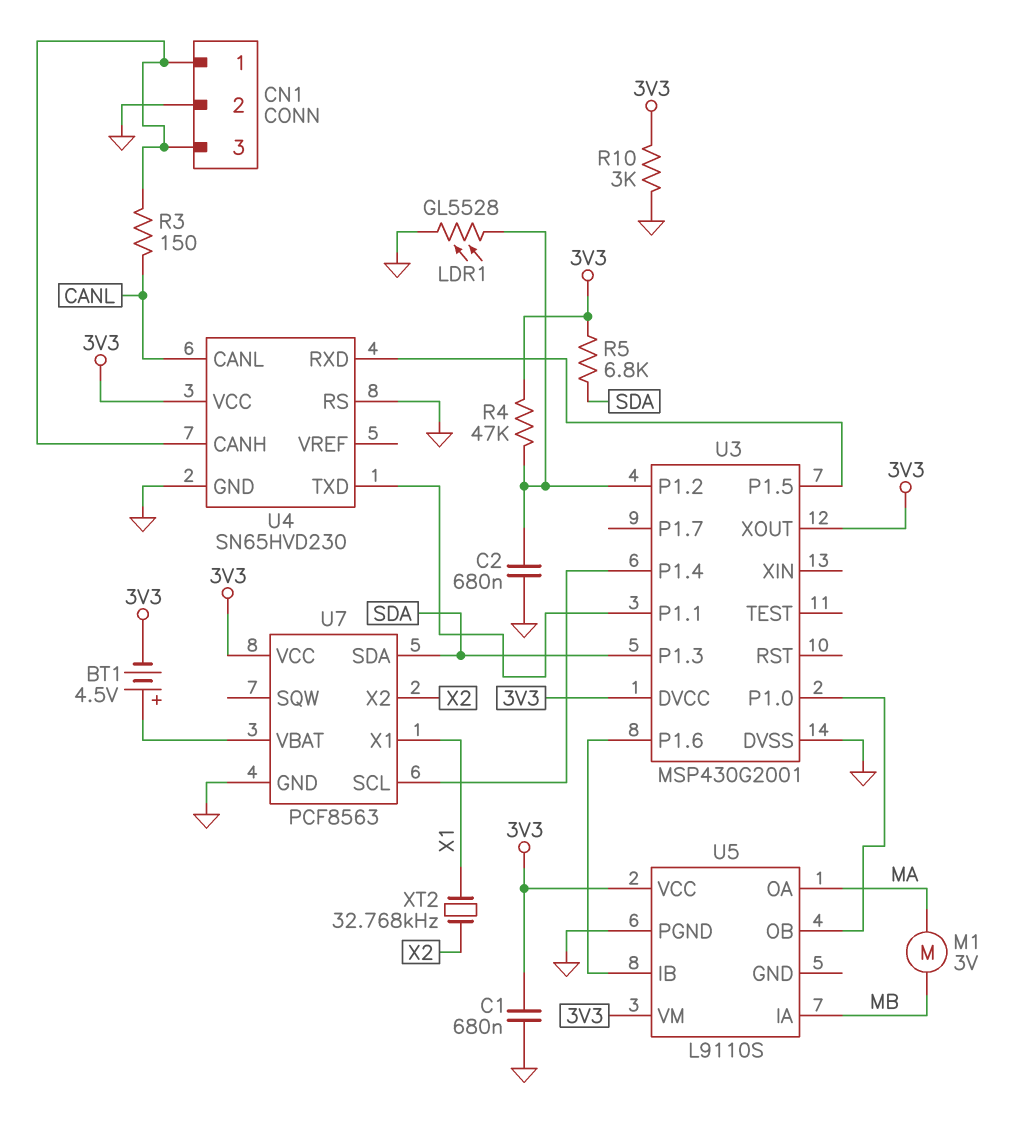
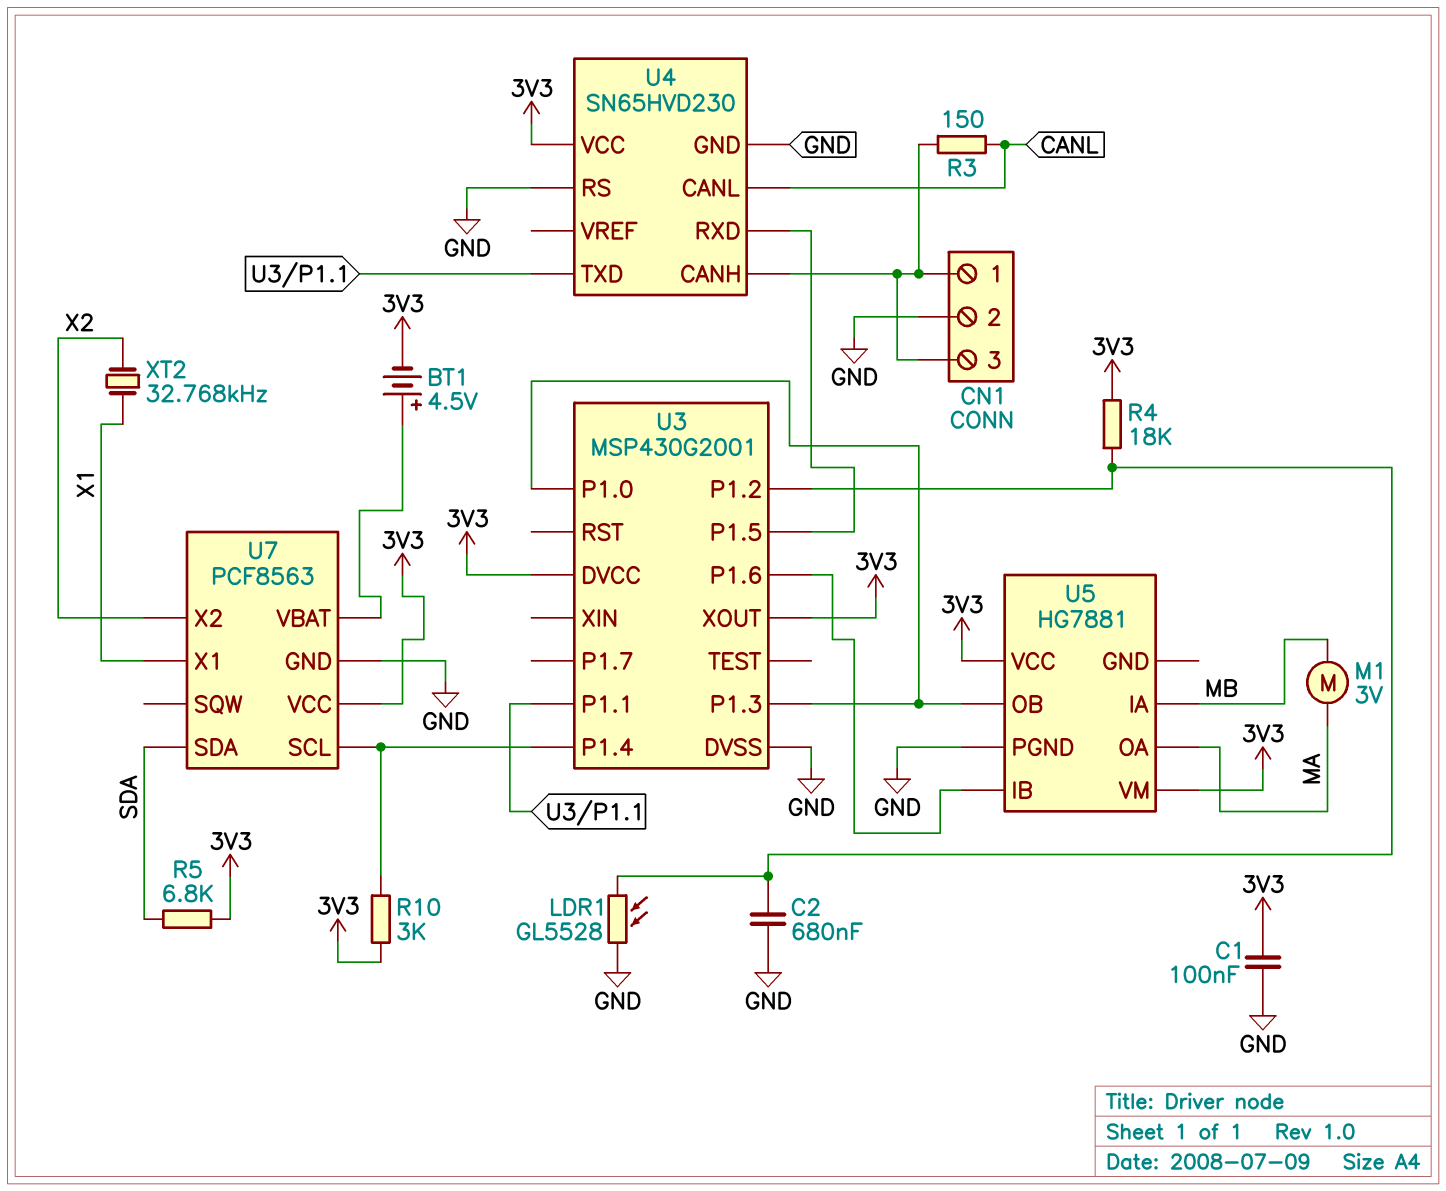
C1: 680nF (3V3, GND) -> 100nF (3V3, GND)
R4: 47k (3V3, U3/P1.2) -> 18k (3V3, U3/P1.2)
R10: 3k (3V3, GND) -> 3k (3V3, U3/P1.4)
U3 pin P1.3: SDA -> U3/P1.0
U5: L9110S -> HG7881

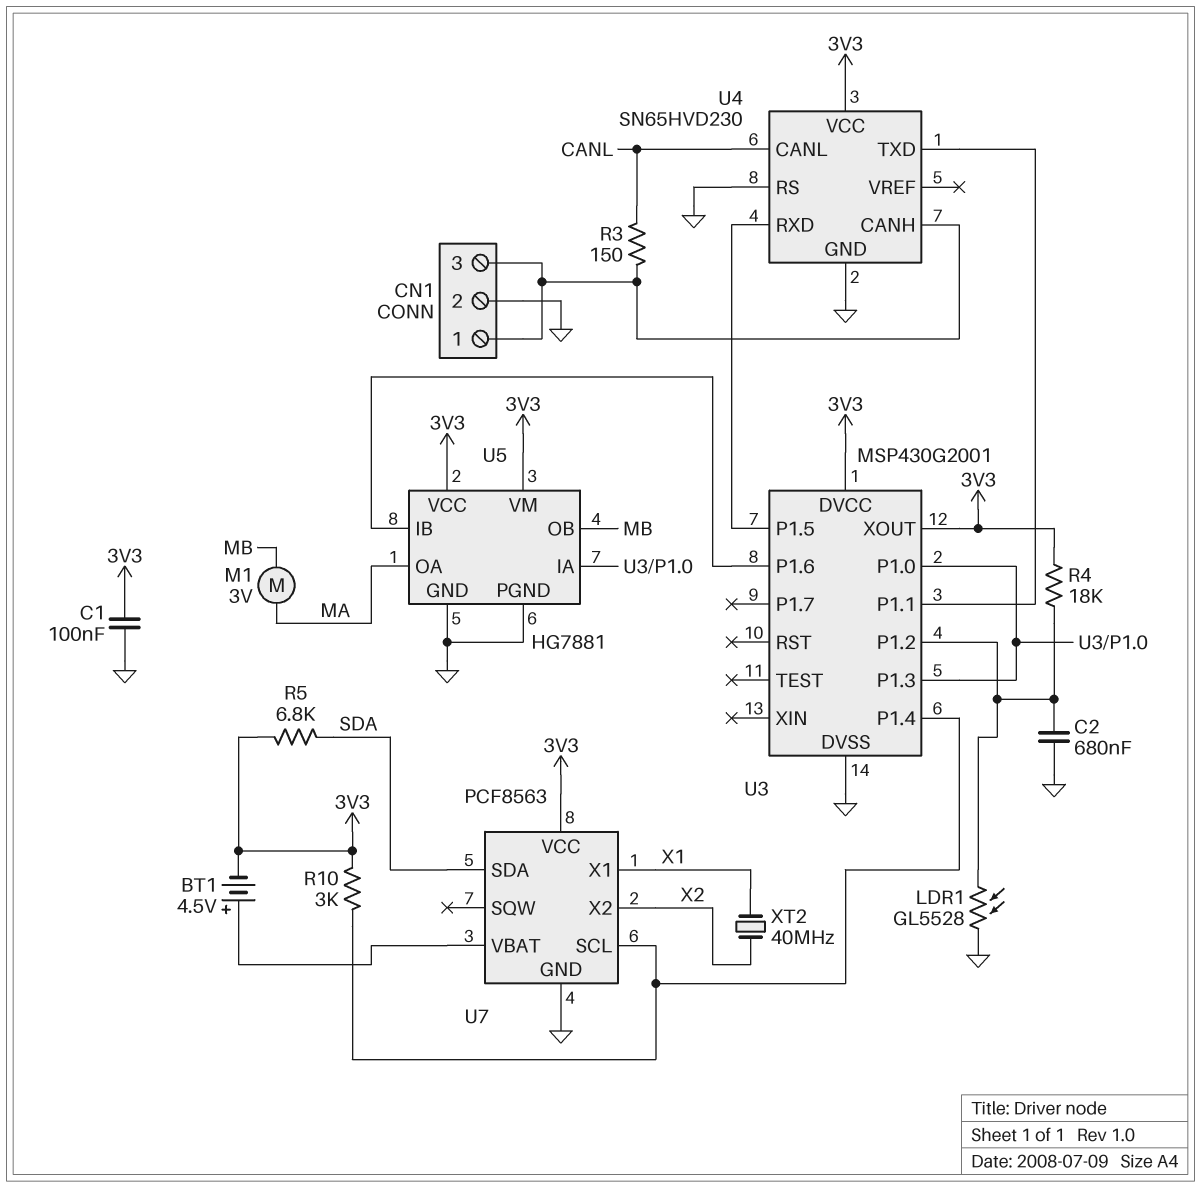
U5 pin GND: none -> GND
U5 pin IA: MB -> U3/P1.0
U5 pin OB: U3/P1.0 -> MB
XT2: 32.768kHz (X1, X2) -> 40MHz (X1, X2)

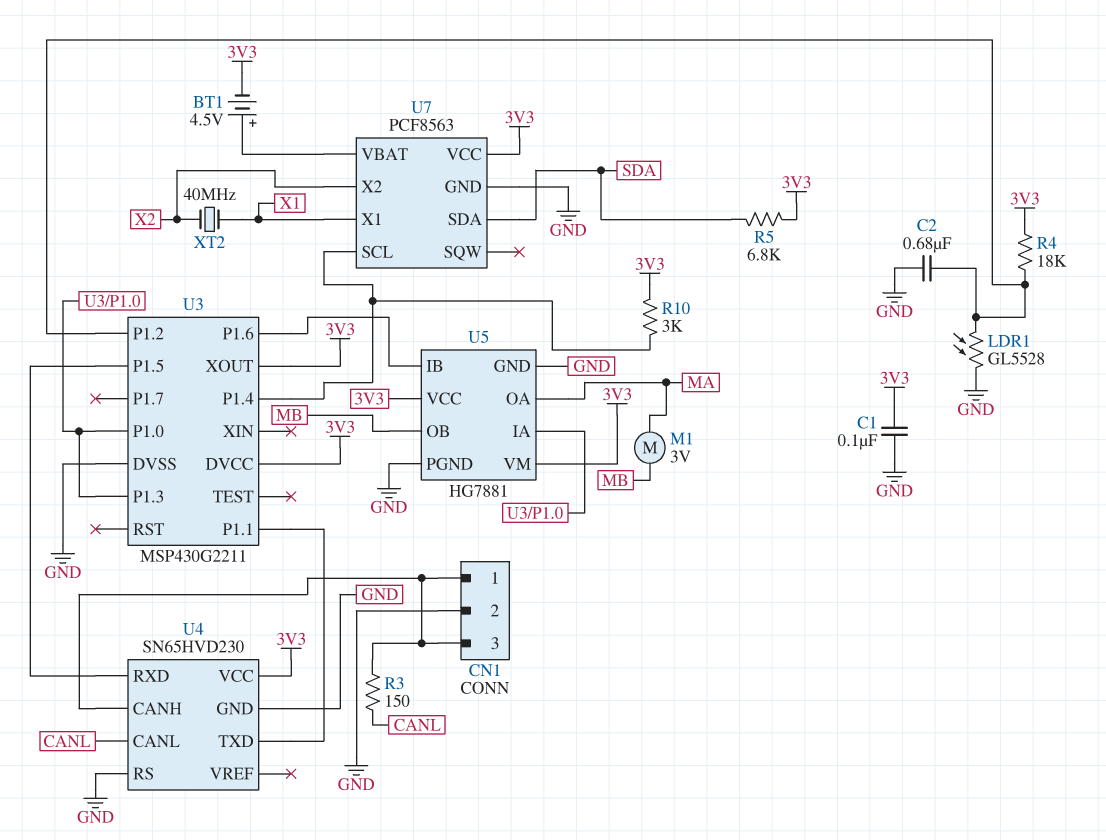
U3: MSP430G2001 -> MSP430G2211

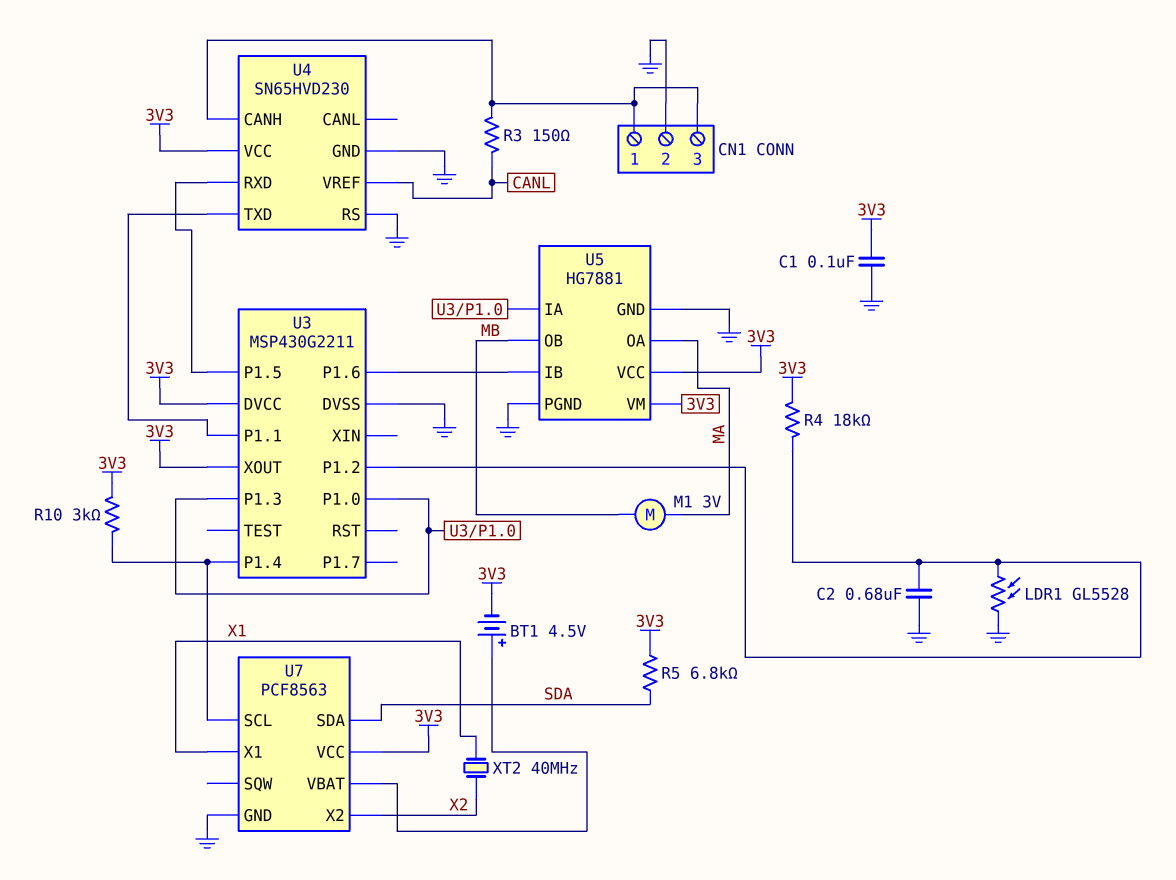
U4 pin CANL: CANL -> none
U4 pin VREF: none -> CANL

